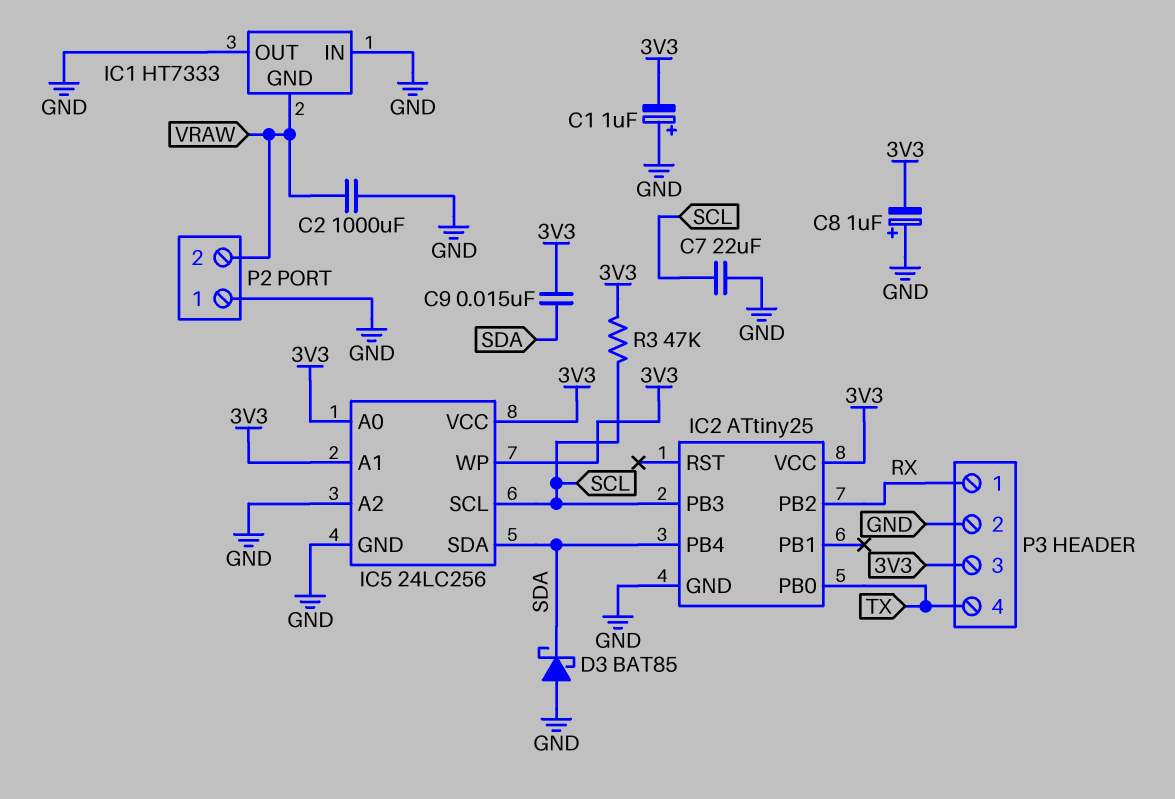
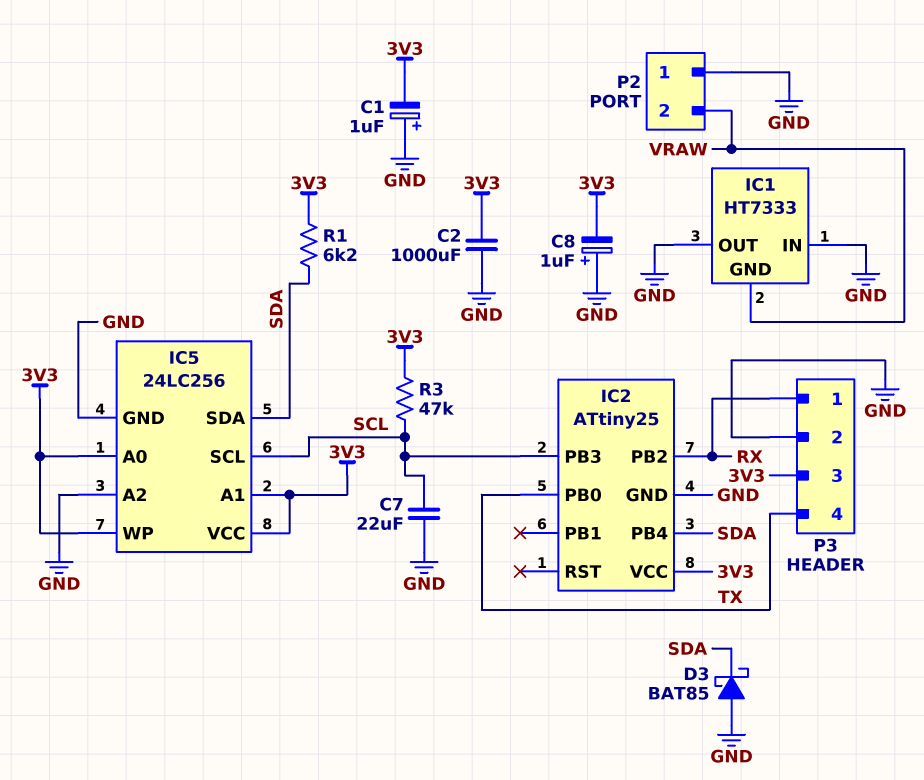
C2: 1000uF (GND, VRAW) -> 1000uF (3V3, GND)
C9: 15nF (3V3, SDA) -> none
R1: none -> 6.2k (3V3, SDA)

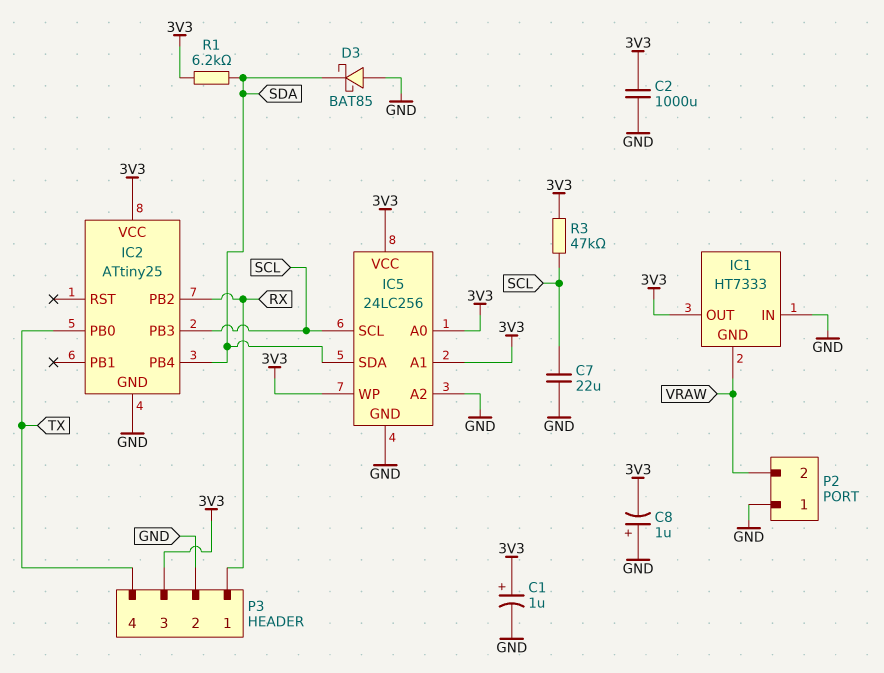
C1: 1uF (plus GND, minus 3V3) -> 1uF (plus 3V3, minus GND)
IC1 pin OUT: GND -> 3V3

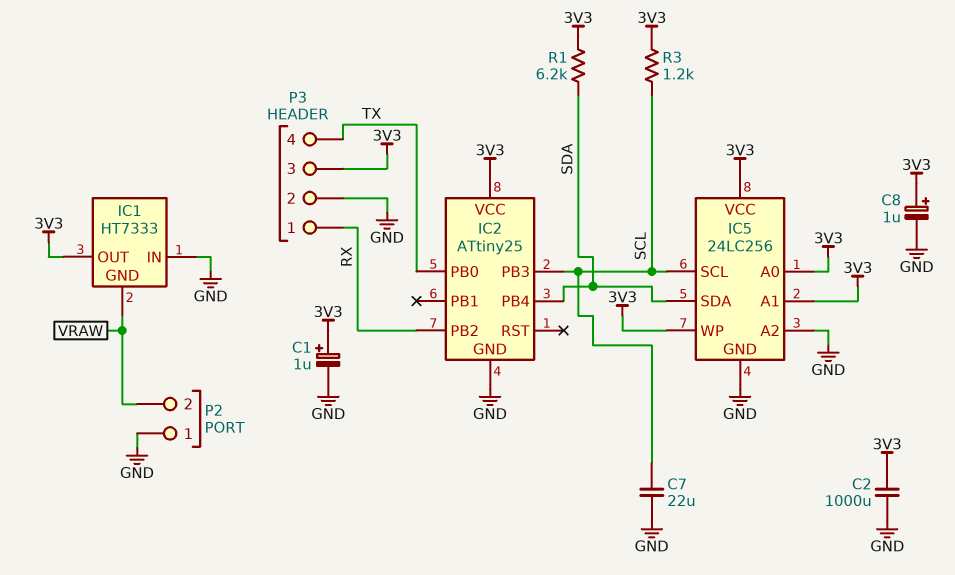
C8: 1uF (plus GND, minus 3V3) -> 1uF (plus 3V3, minus GND)
D3: schottky BAT85 (A GND, K SDA) -> none
R3: 47k (3V3, SCL) -> 1.2k (3V3, SCL)

